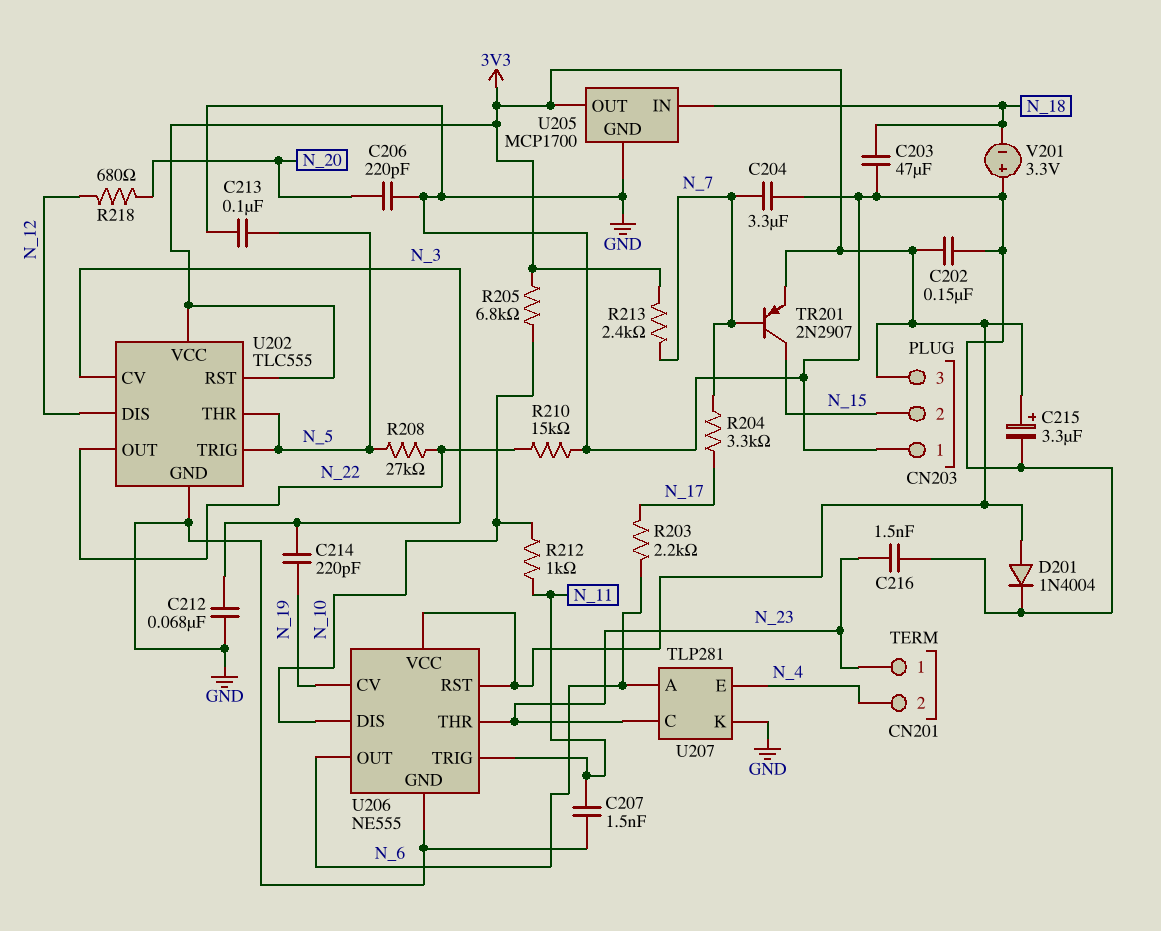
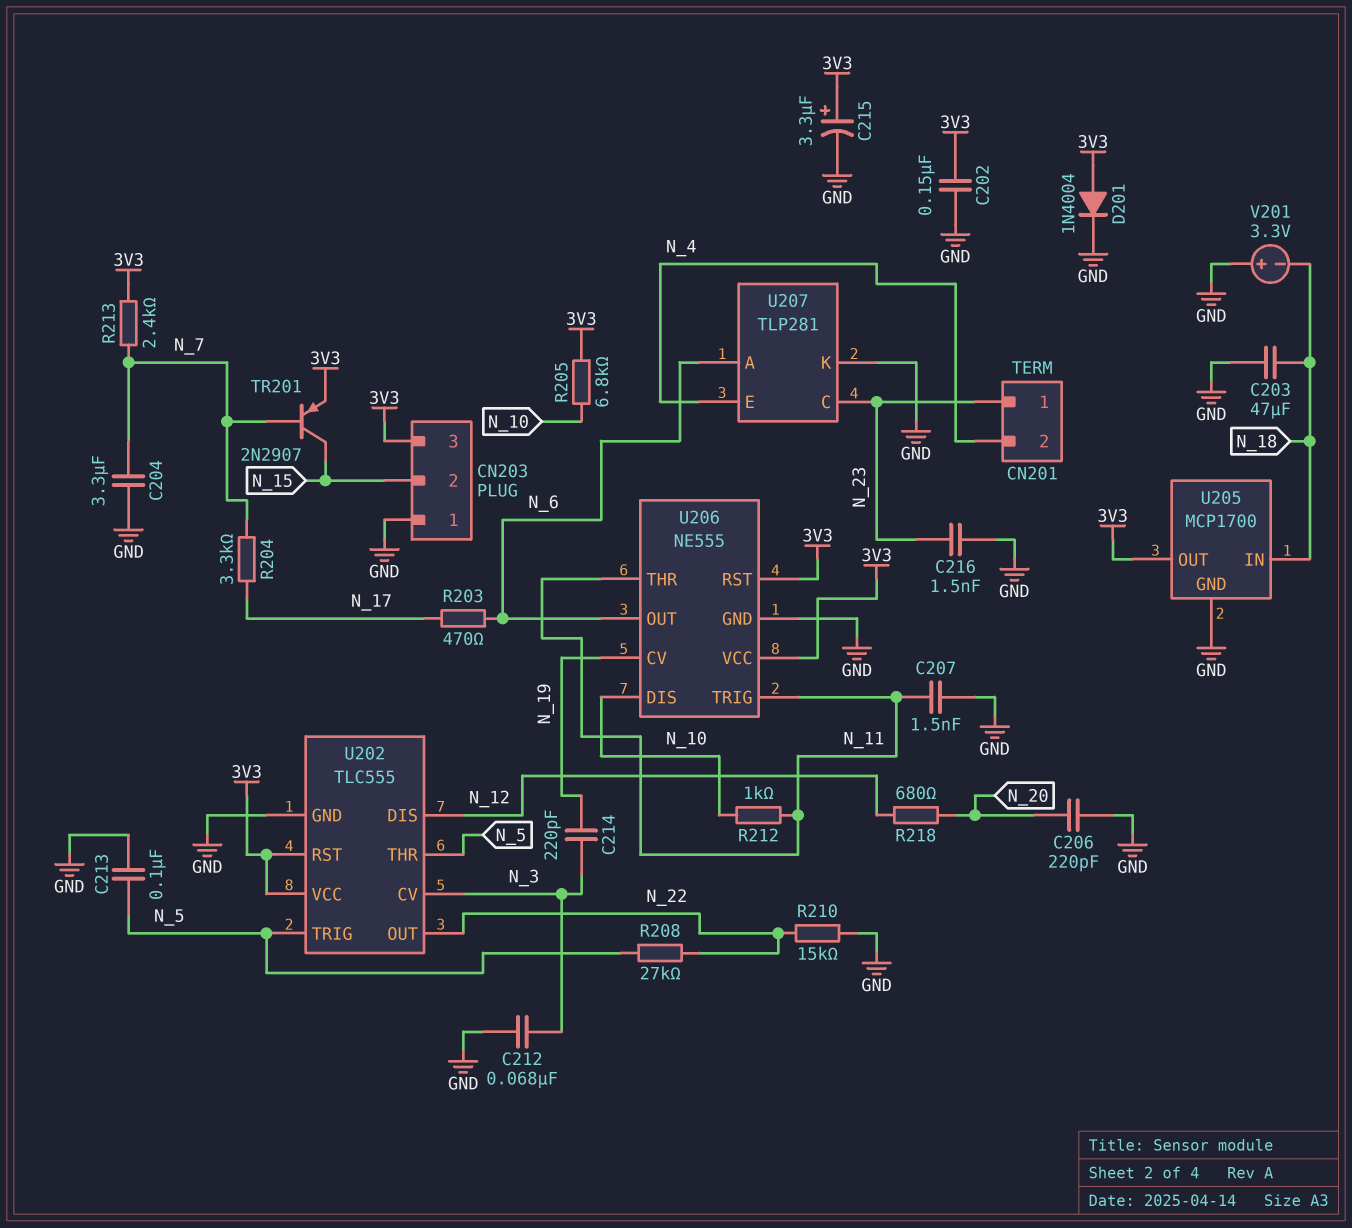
R203: 2.2k (N_6, N_17) -> 470 (N_6, N_17)
U206 pin THR: N_23 -> N_11

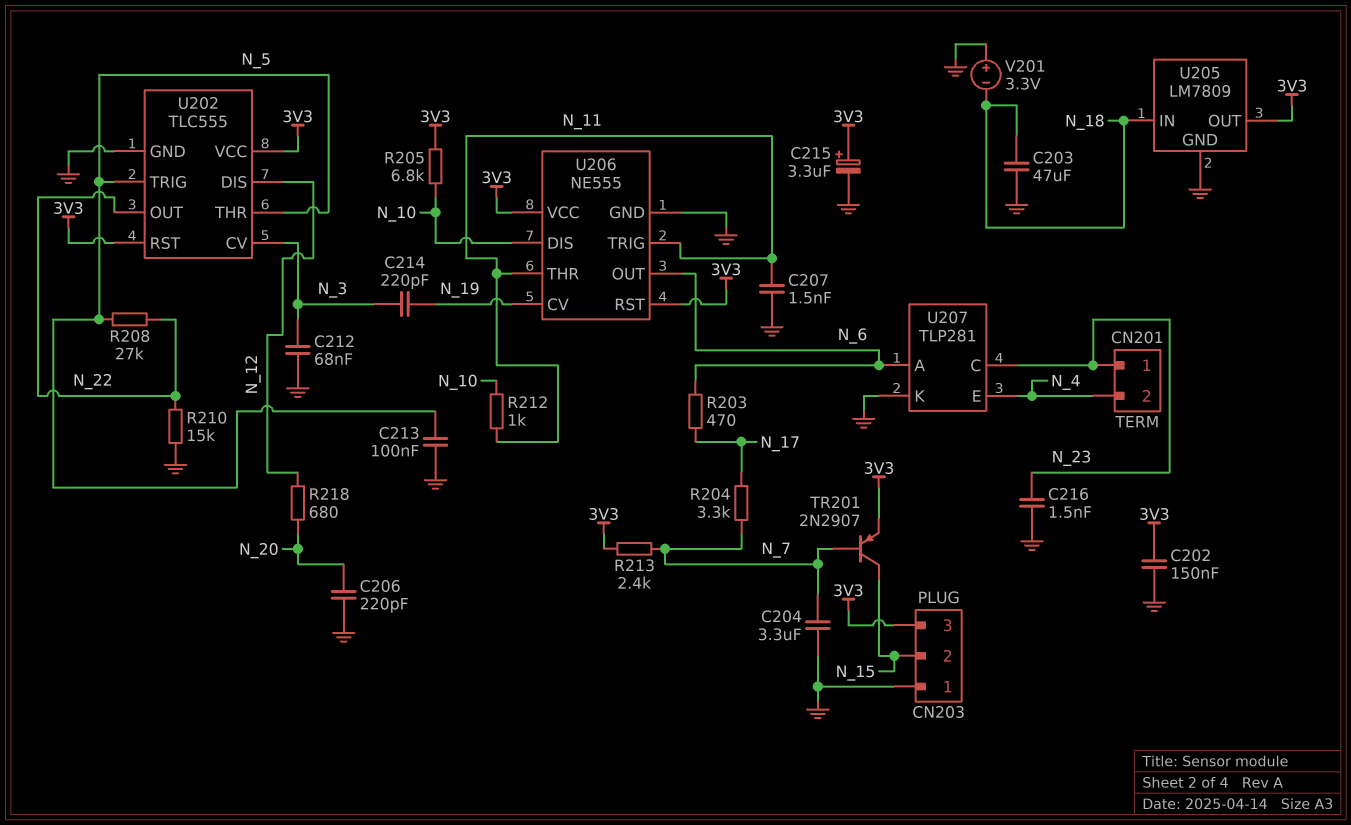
D201: diode 1N4004 (A 3V3, K GND) -> none
U205: MCP1700 -> LM7809

